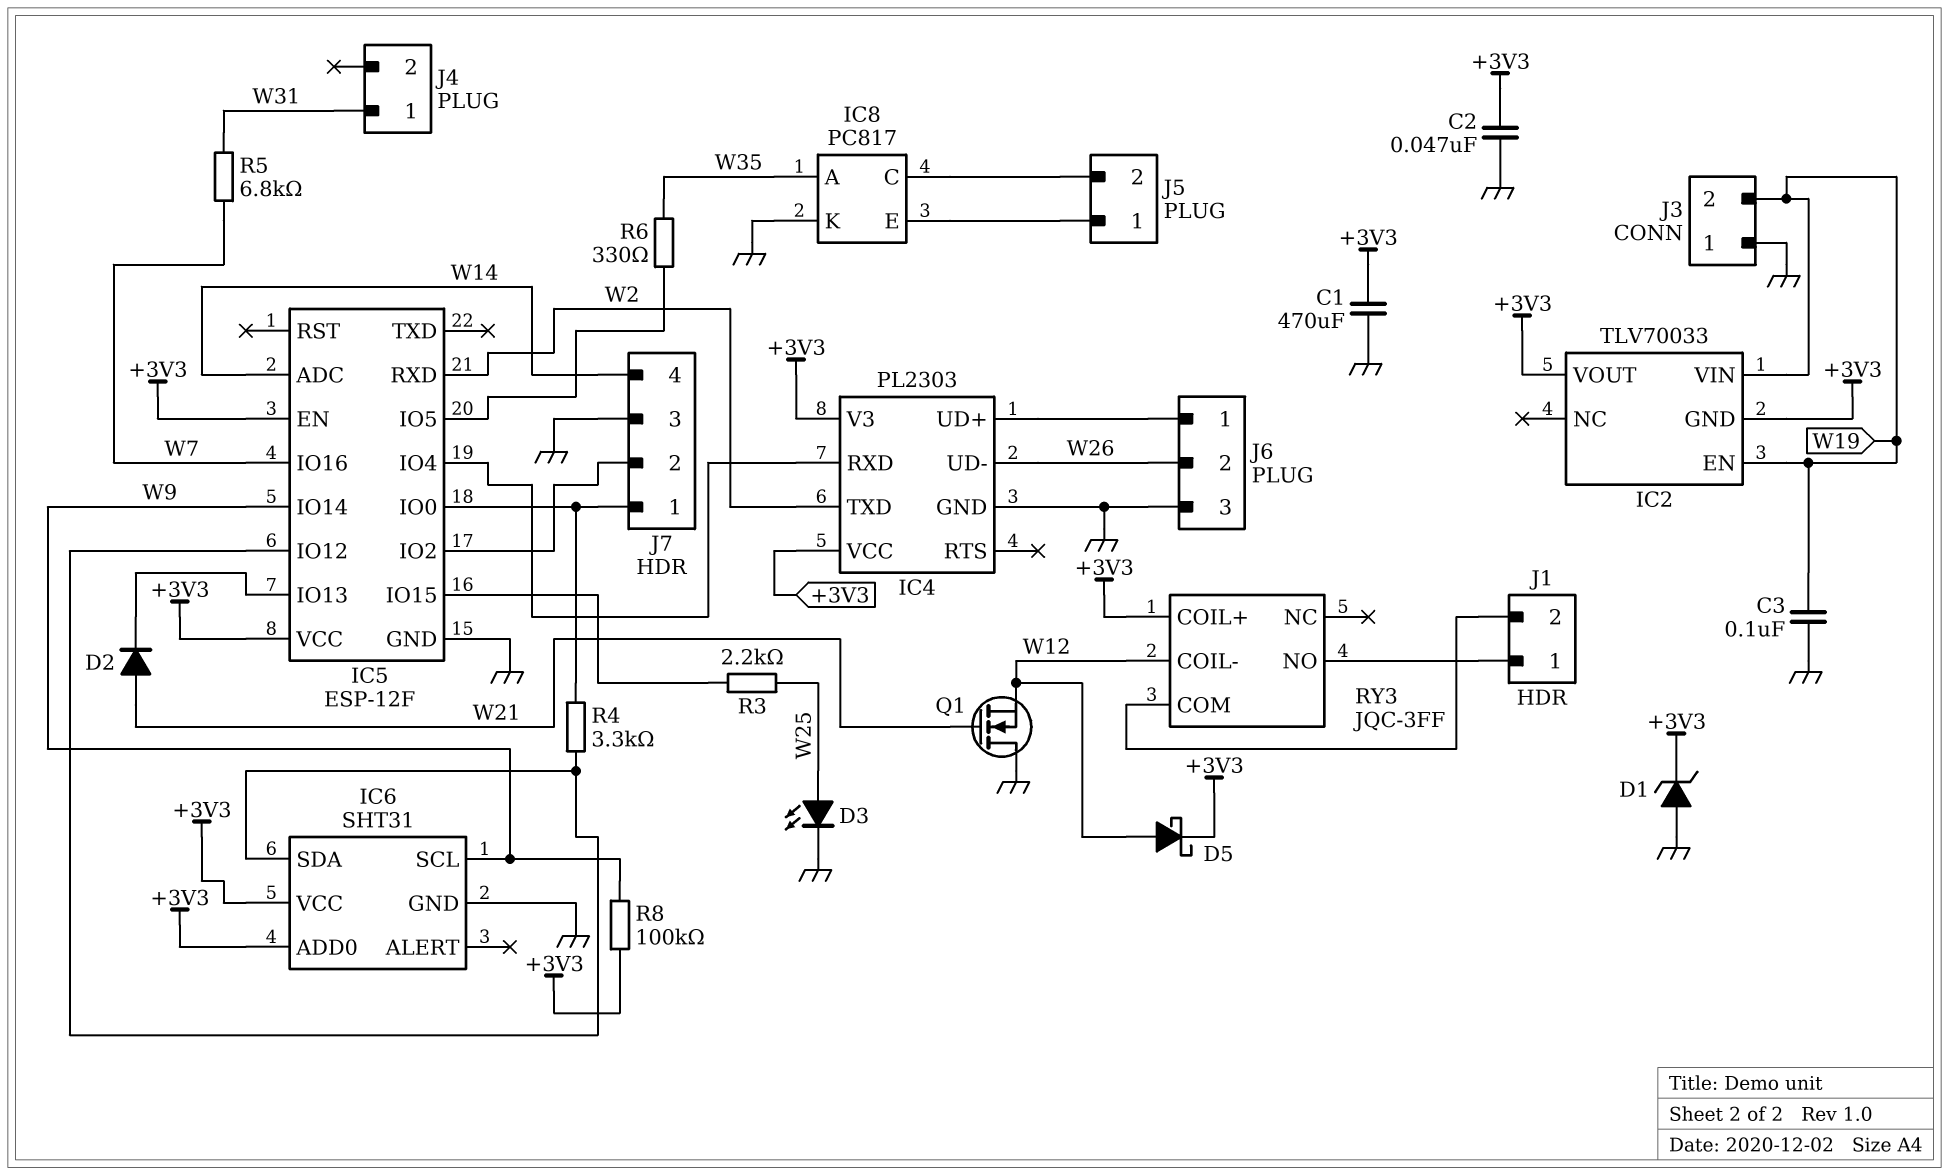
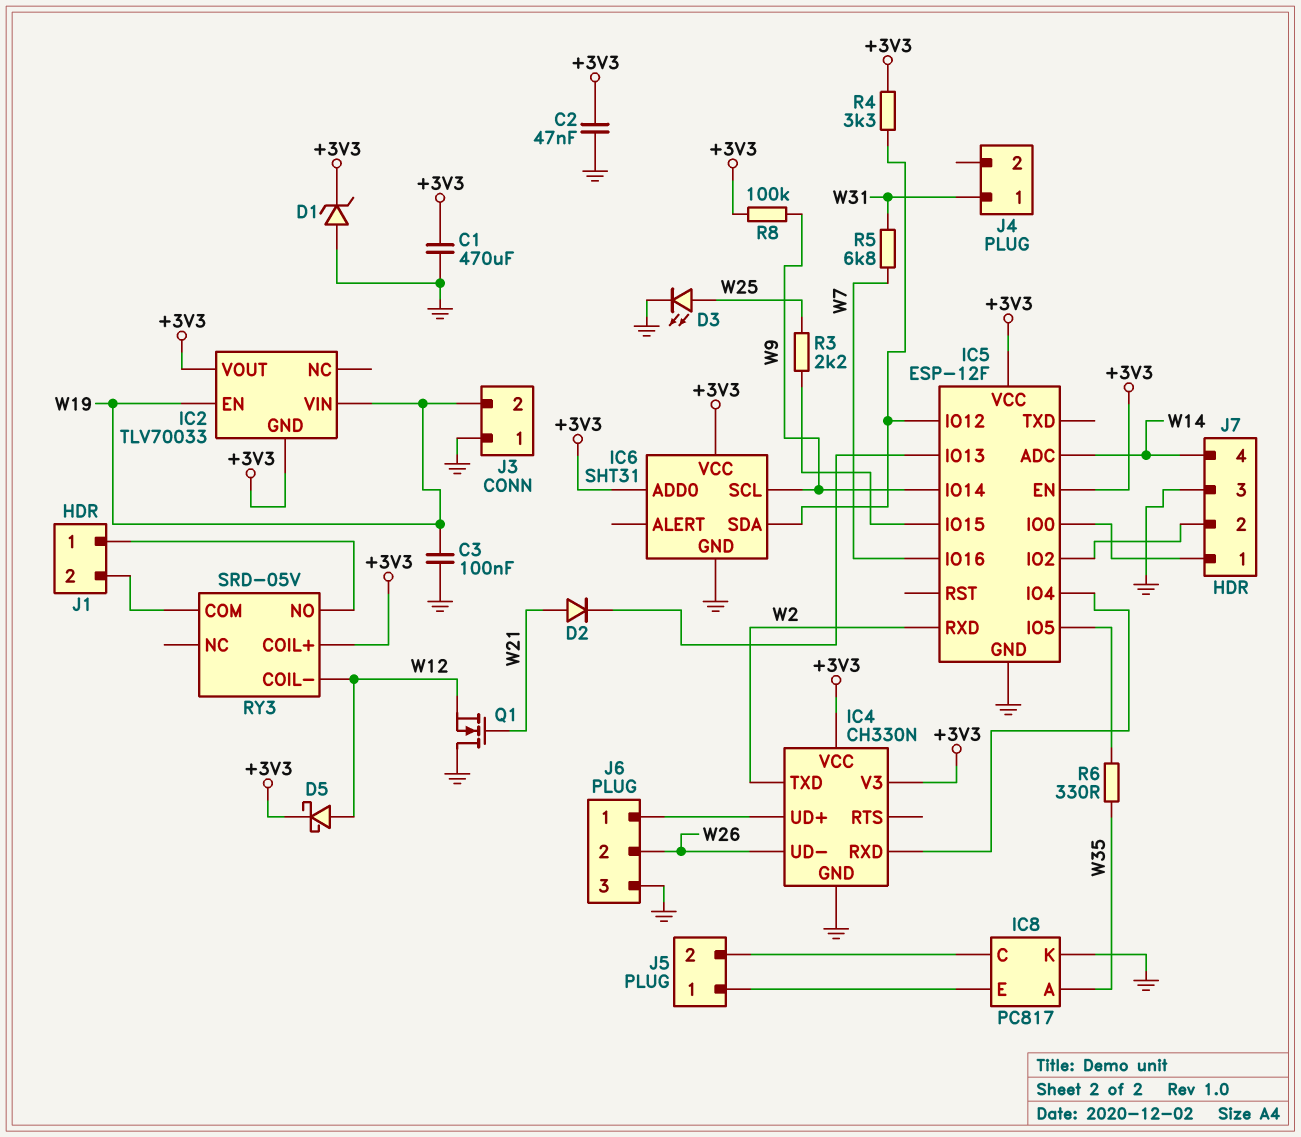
IC4: PL2303 -> CH330N
R4: 3.3k (IC5/IO0, IC5/IO12) -> 3.3k (+3V3, IC5/IO12)
RY3: JQC-3FF -> SRD-05V

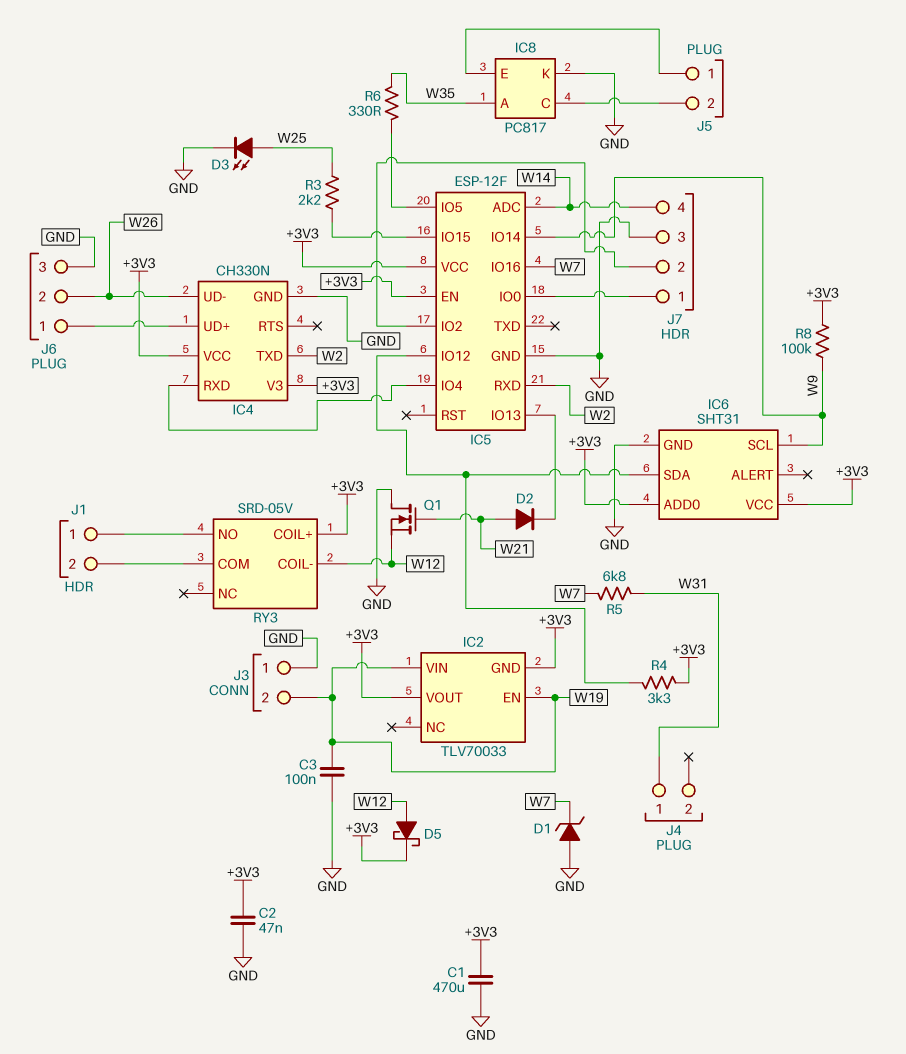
D1: zener (A GND, K +3V3) -> zener (A GND, K W7)

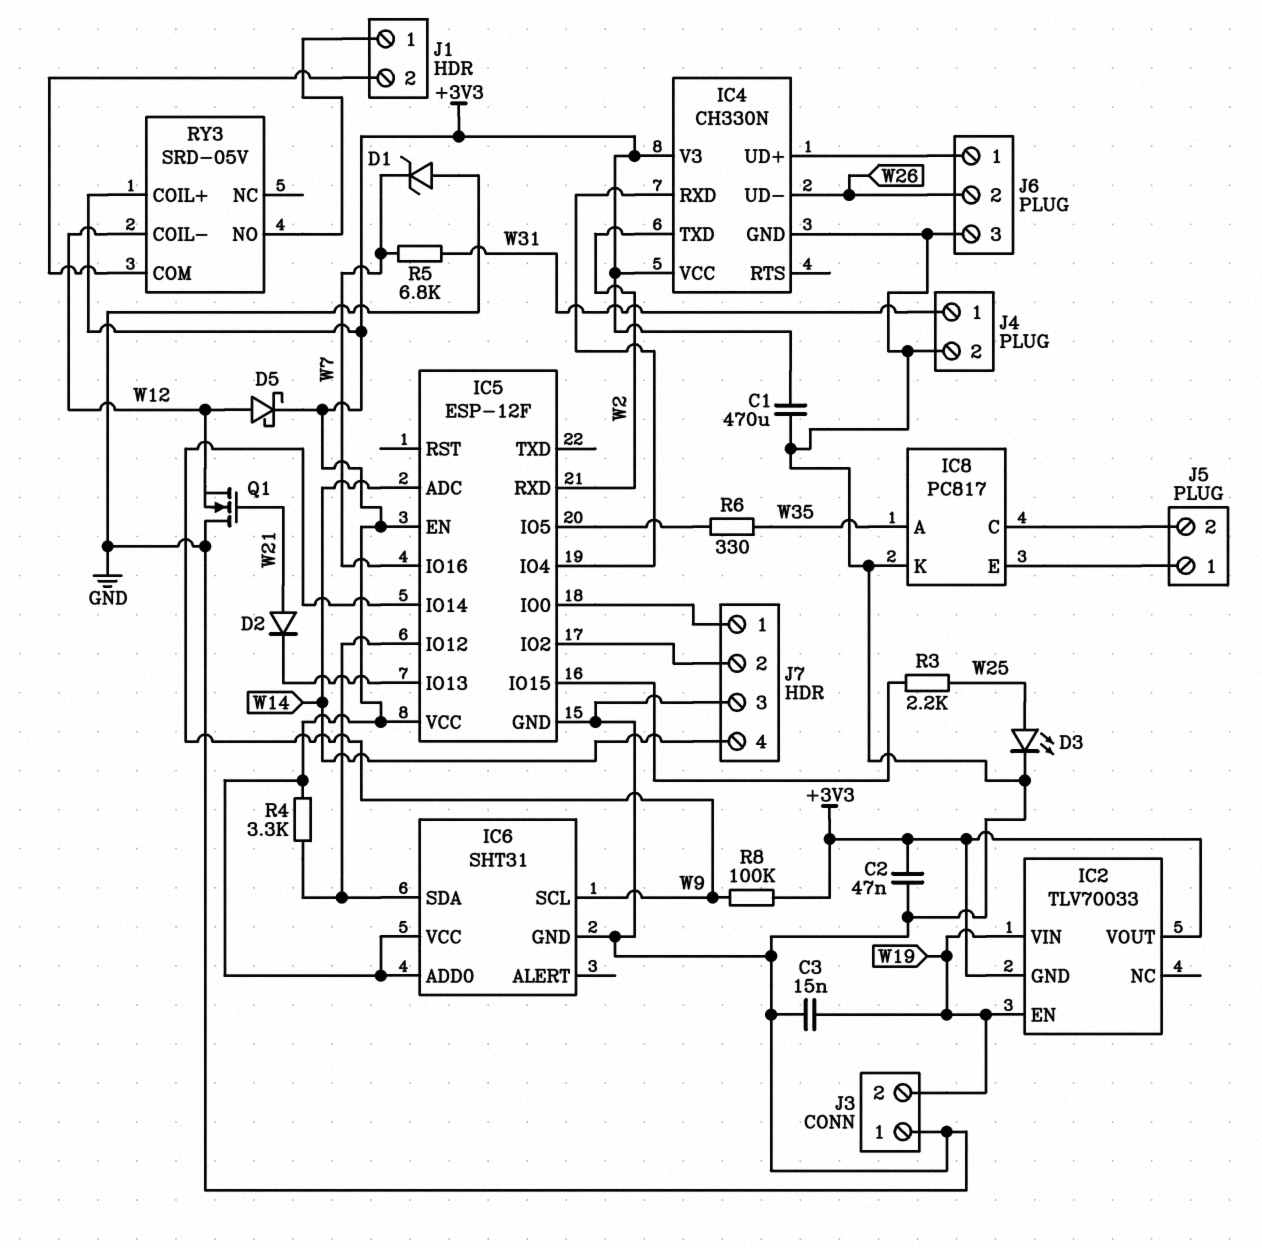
C3: 100nF (GND, W19) -> 15nF (GND, W19)
J4 pin 2: none -> GND

